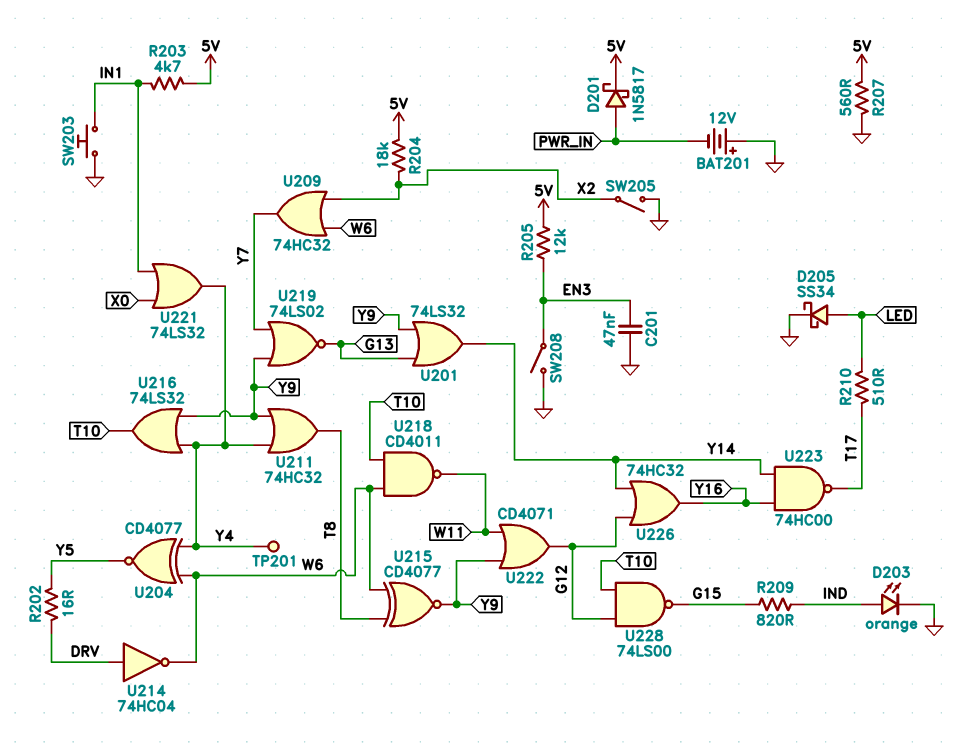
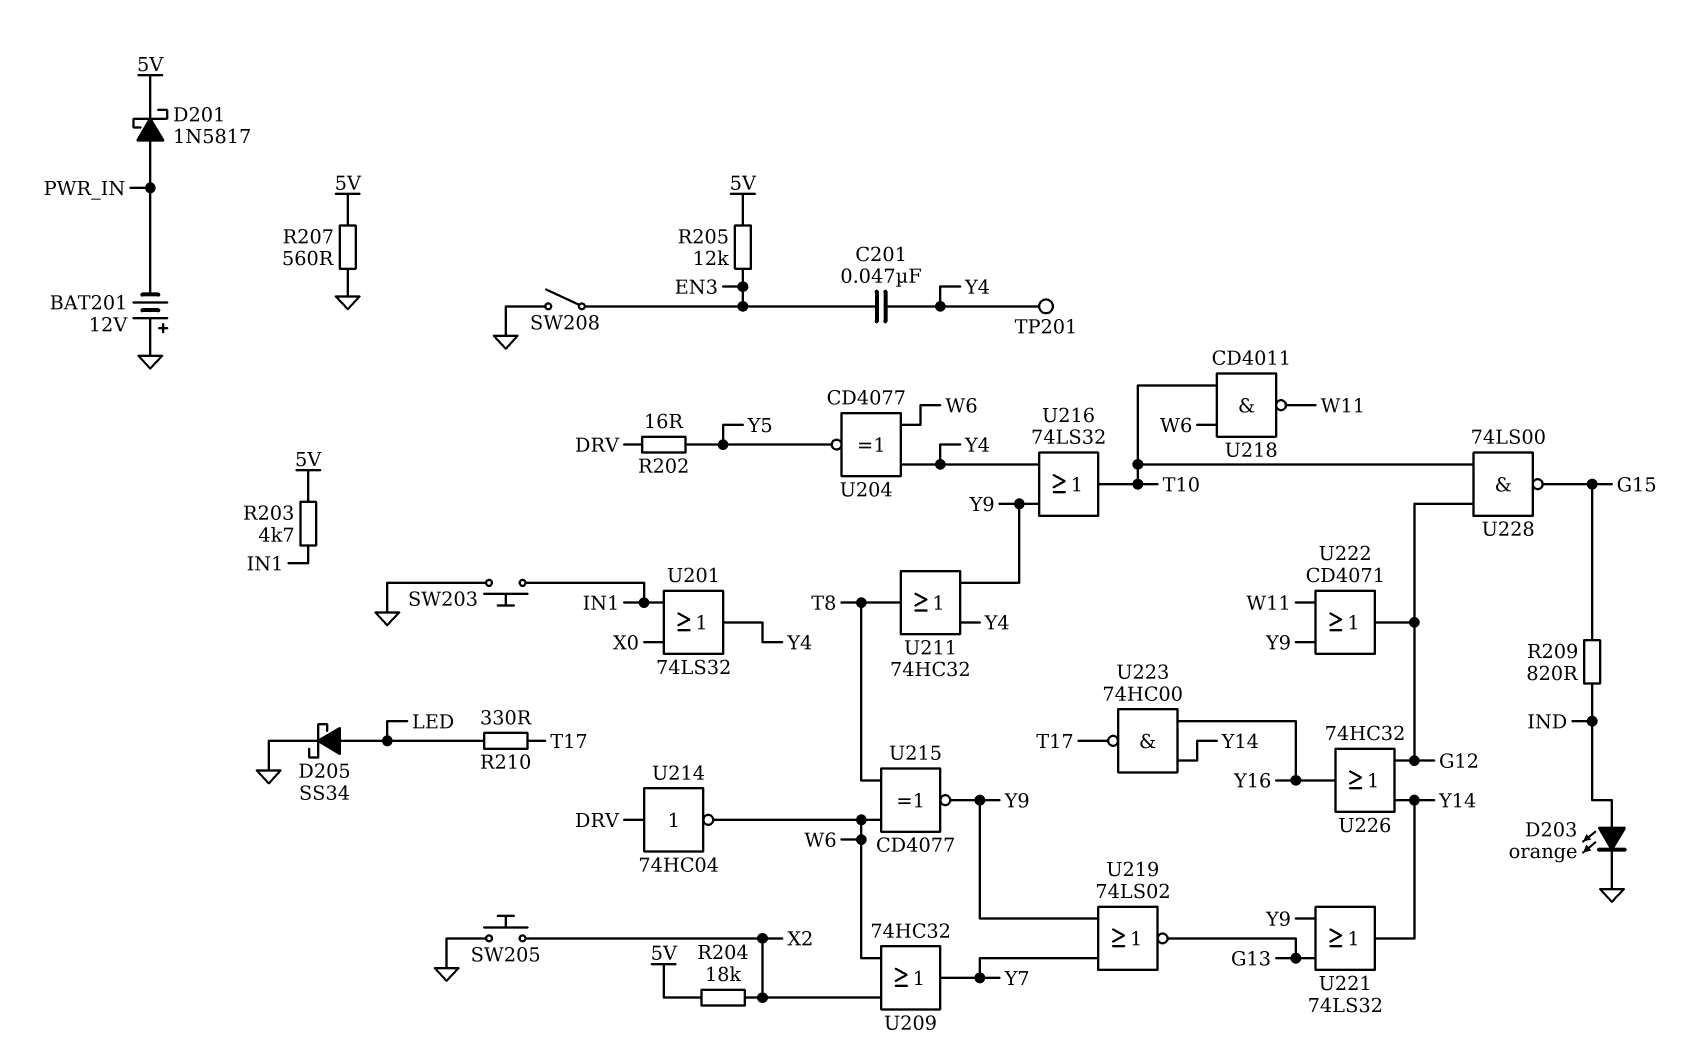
C201: 47nF (EN3, GND) -> 47nF (EN3, Y4)
R210: 510 (LED, T17) -> 330 (LED, T17)
SW205: switch (GND, X2) -> button (GND, X2)
U201: OR 74LS32 (in G13, in Y9, out Y14) -> OR 74LS32 (in IN1, in X0, out Y4)
U221: OR 74LS32 (in IN1, in X0, out Y4) -> OR 74LS32 (in G13, in Y9, out Y14)

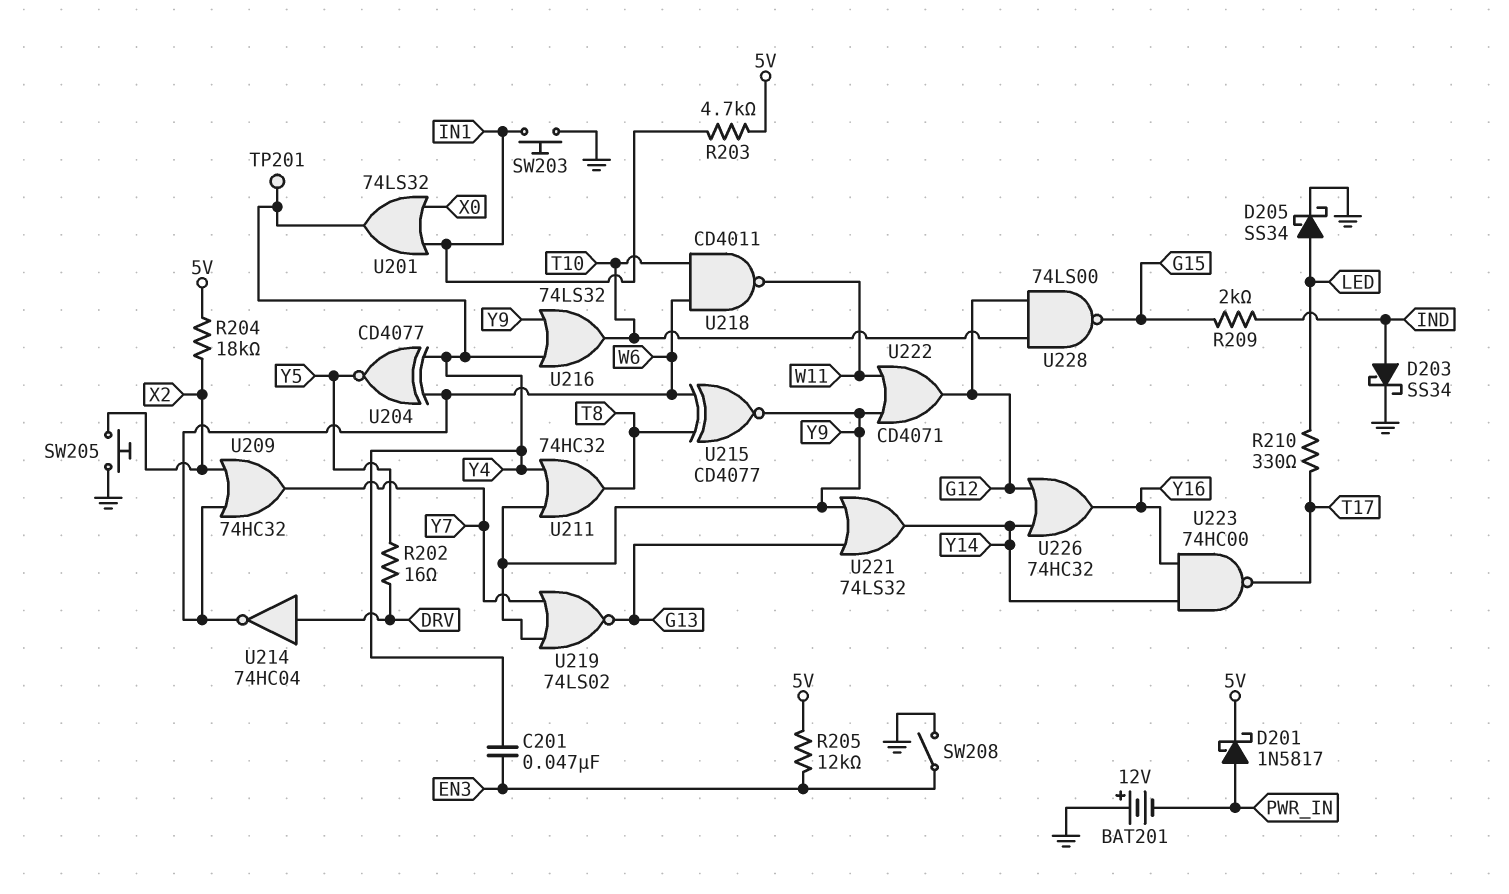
D203: LED orange (A IND, K GND) -> schottky SS34 (A IND, K GND)
R207: 560 (5V, GND) -> none
R209: 820 (G15, IND) -> 2k (G15, IND)

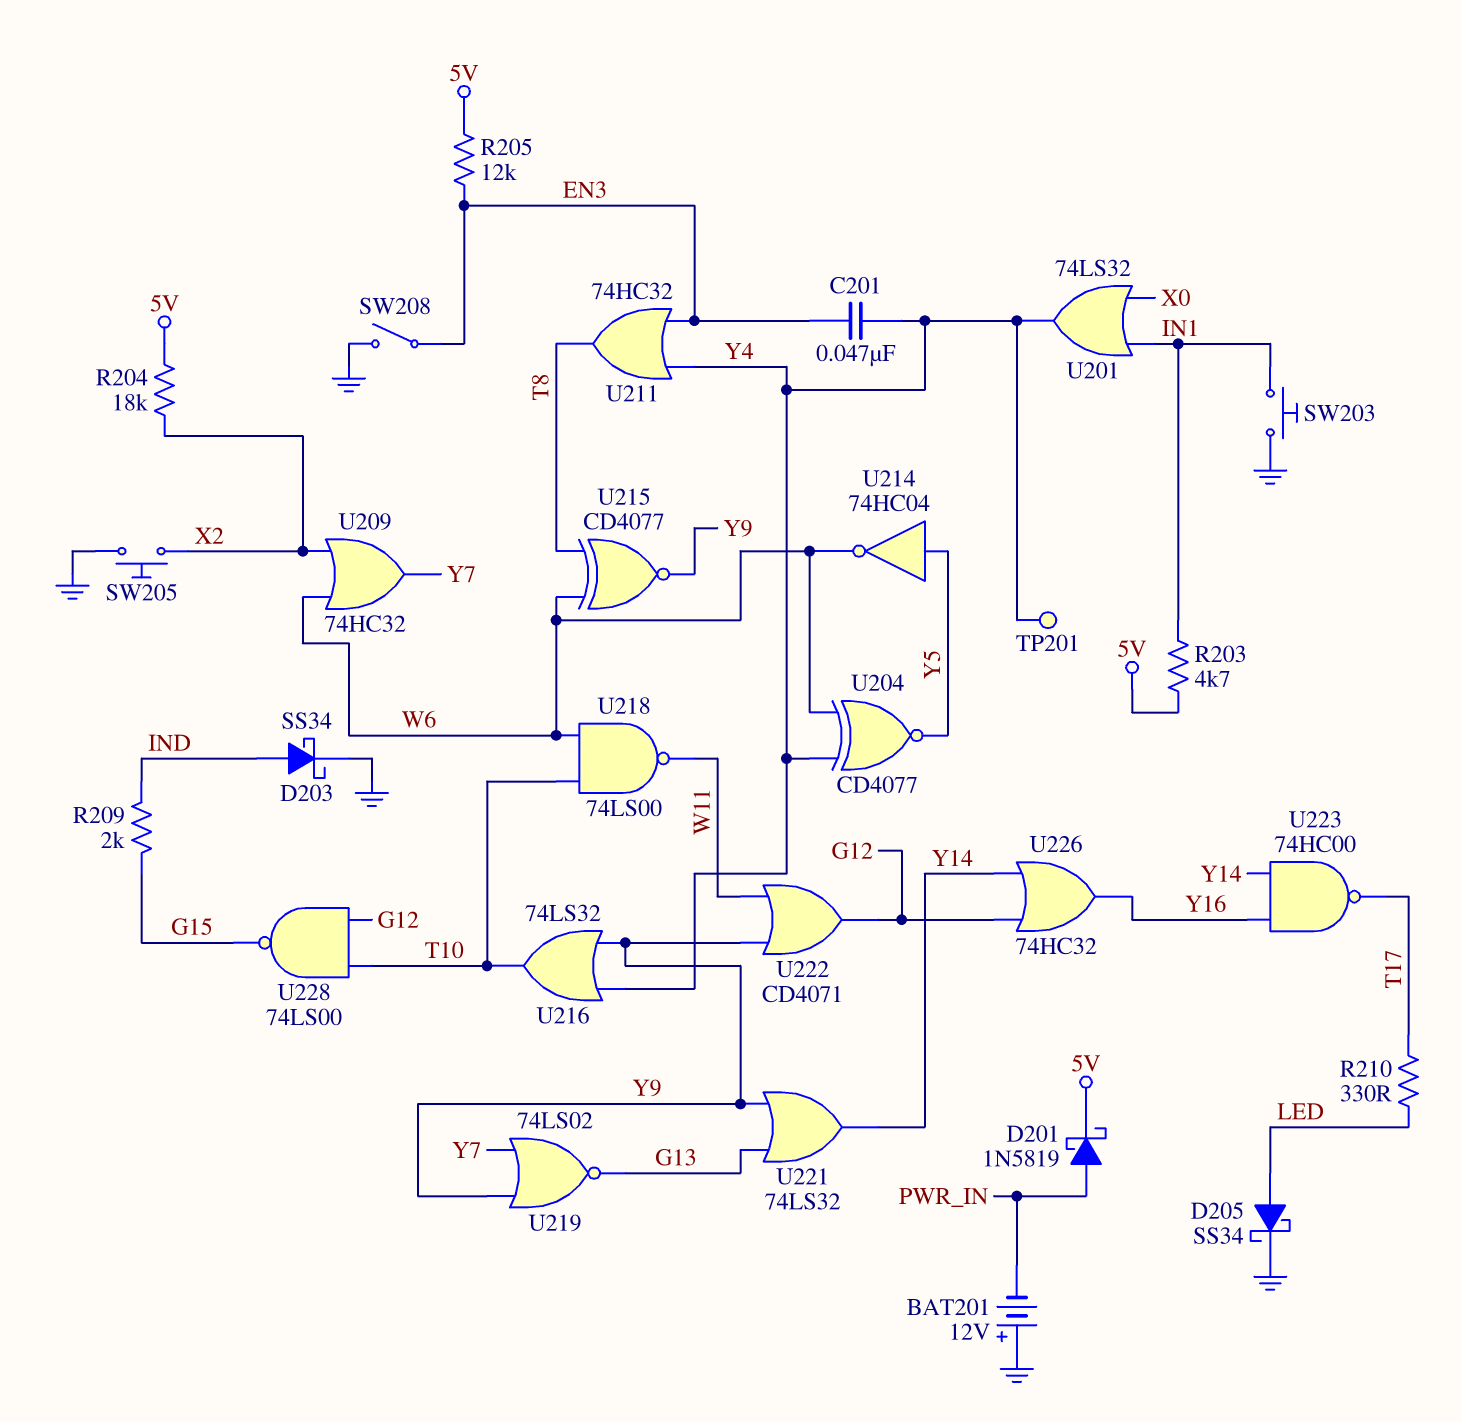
D201: schottky 1N5817 (A PWR_IN, K 5V) -> schottky 1N5819 (A PWR_IN, K 5V)
R202: 16 (DRV, Y5) -> none
U211: OR 74HC32 (in Y4, in Y9, out T8) -> OR 74HC32 (in EN3, in Y4, out T8)
U214: NOT 74HC04 (in DRV, out W6) -> NOT 74HC04 (in Y5, out W6)
U218: NAND CD4011 (in T10, in W6, out W11) -> NAND 74LS00 (in T10, in W6, out W11)

